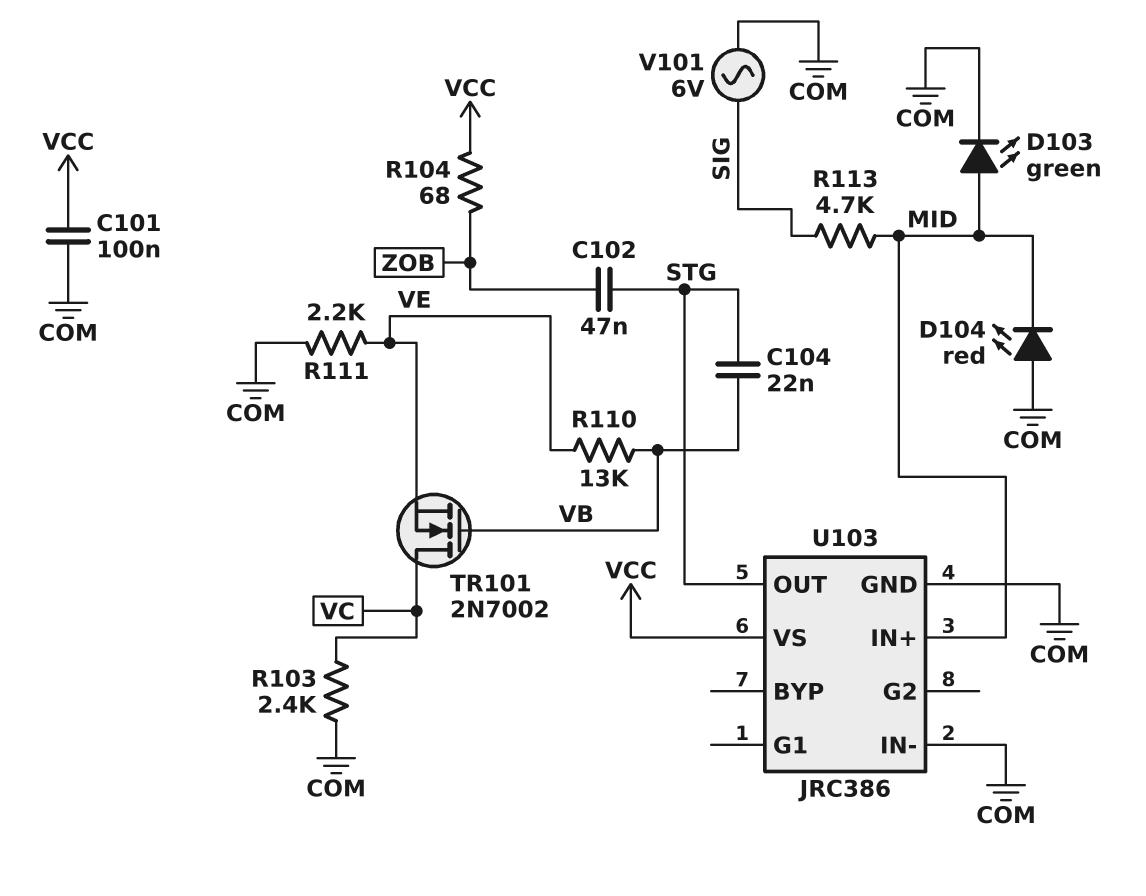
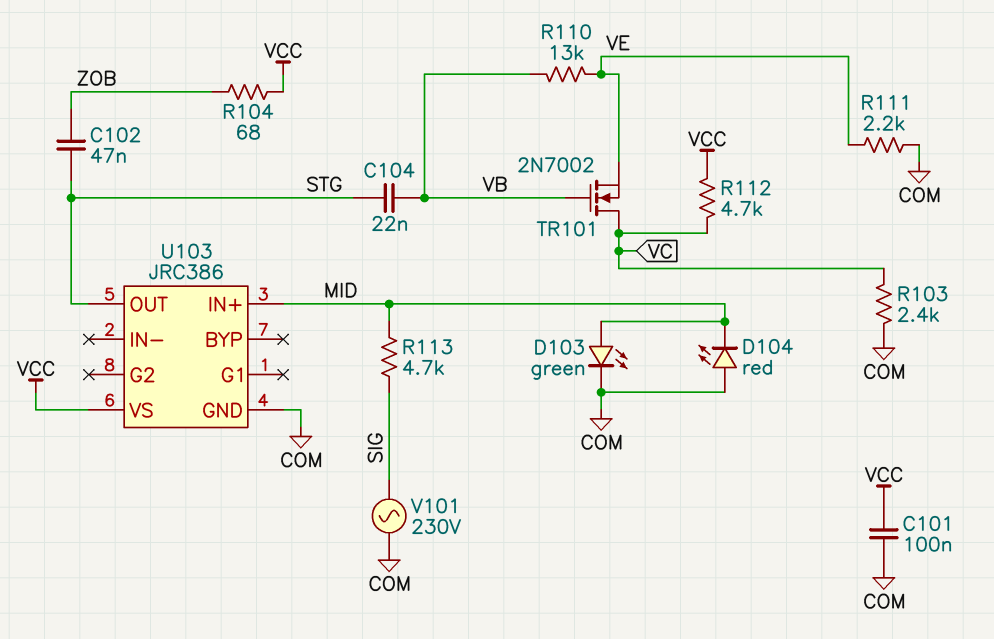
R112: none -> 4.7k (VC, VCC)
U103 pin IN-: COM -> none
V101: AC 6V (COM, SIG) -> AC 230V (COM, SIG)

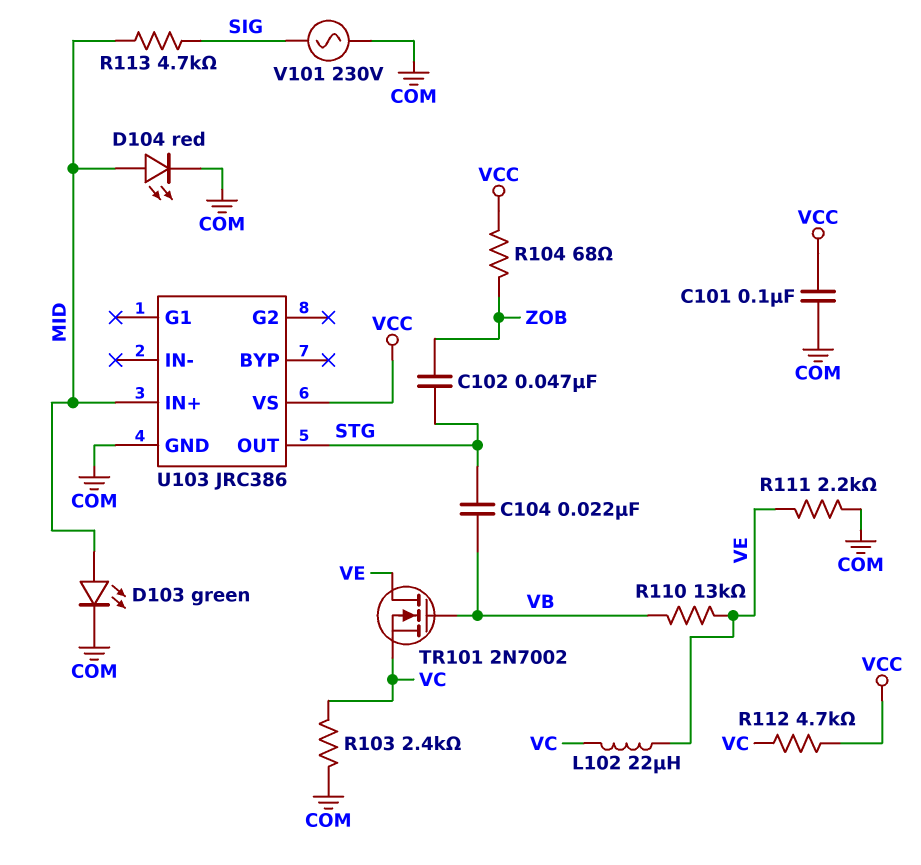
D104: LED red (A COM, K MID) -> LED red (A MID, K COM)
L102: none -> 22uH (VC, VE)
TR101: NMOS 2N7002 (G VB, D VC, S VE) -> NMOS 2N7002 (G VB, D VE, S VC)

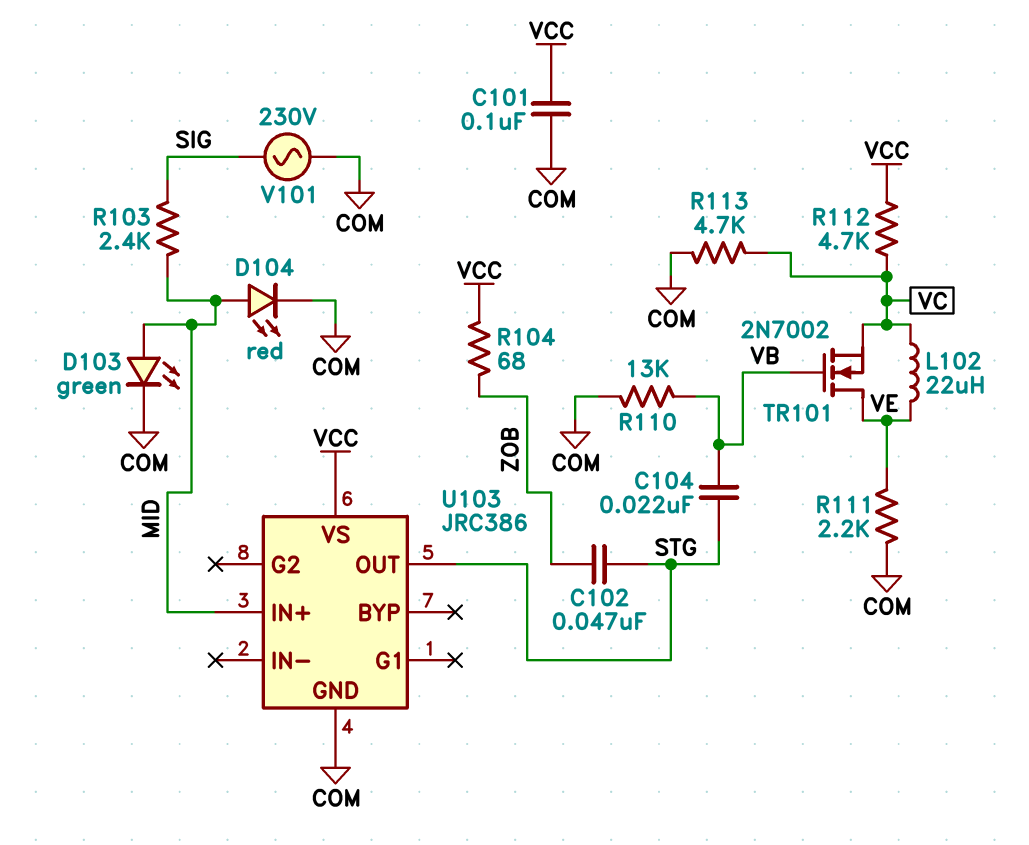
R103: 2.4k (COM, VC) -> 2.4k (MID, SIG)
R110: 13k (VB, VE) -> 13k (COM, VB)
R113: 4.7k (MID, SIG) -> 4.7k (COM, VC)

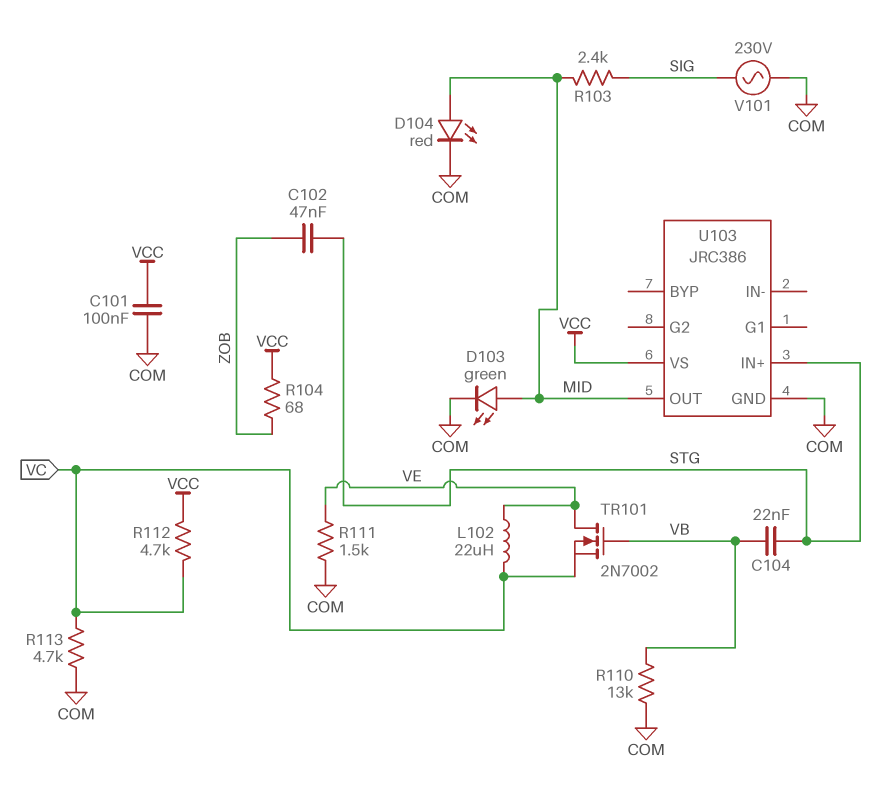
R111: 2.2k (COM, VE) -> 1.5k (COM, VE)
U103 pin IN+: MID -> STG
U103 pin OUT: STG -> MID

